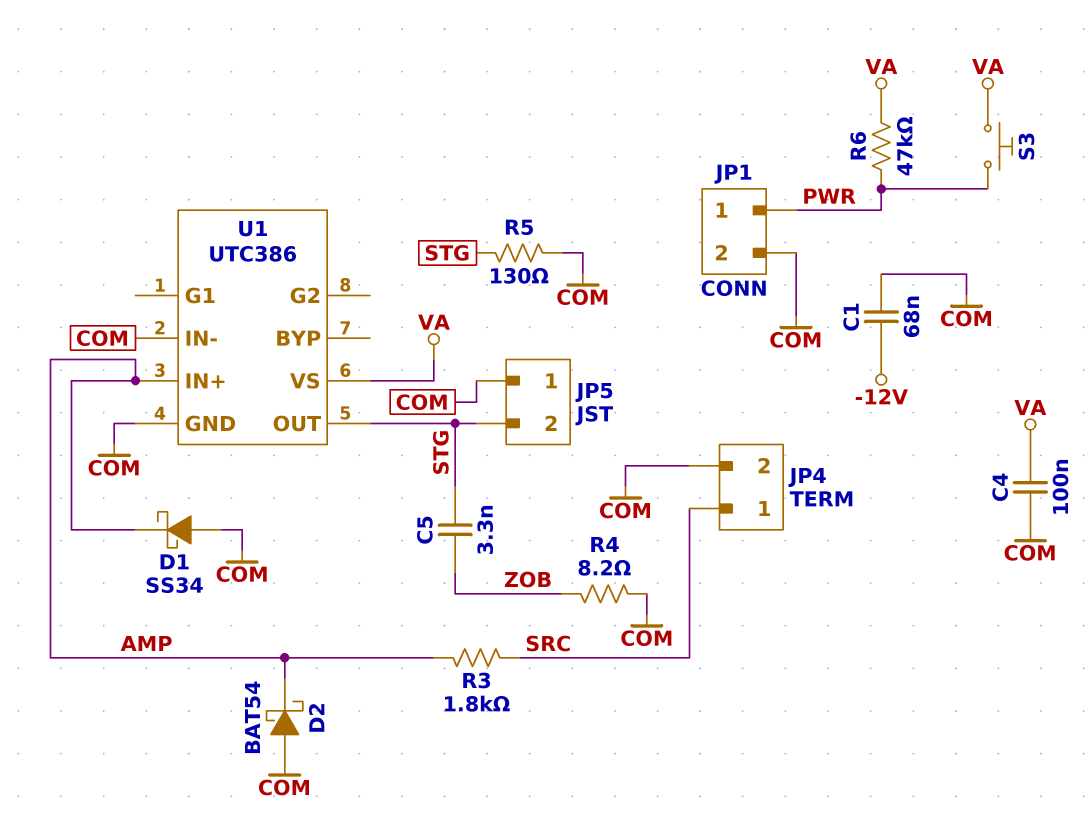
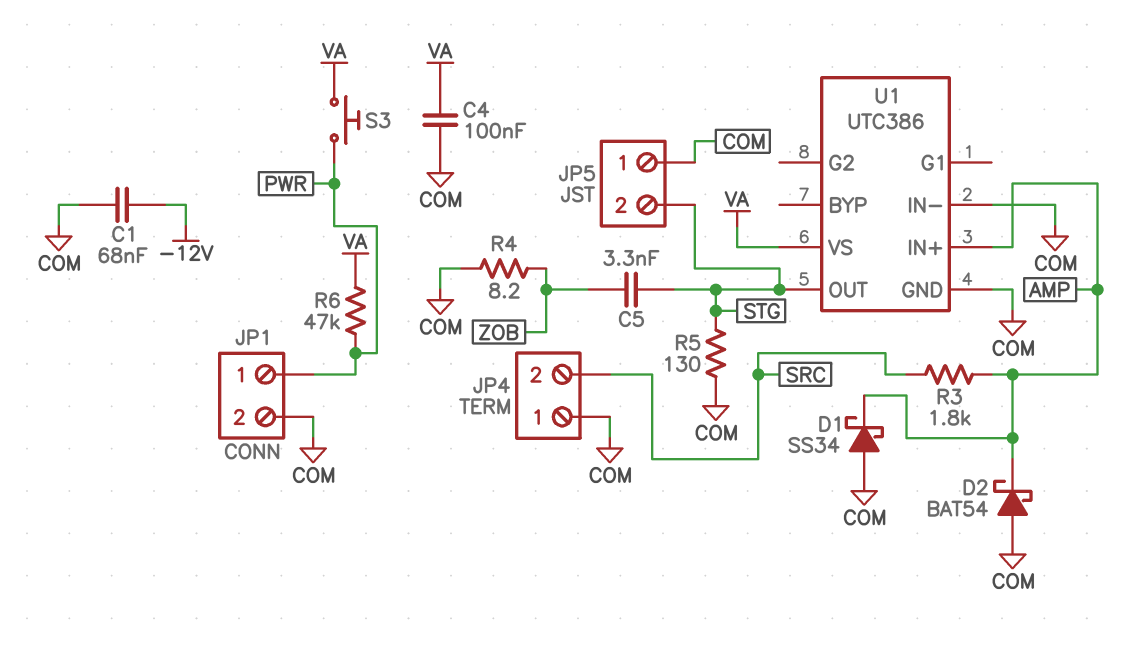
JP4 pin 1: SRC -> COM
JP4 pin 2: COM -> SRC

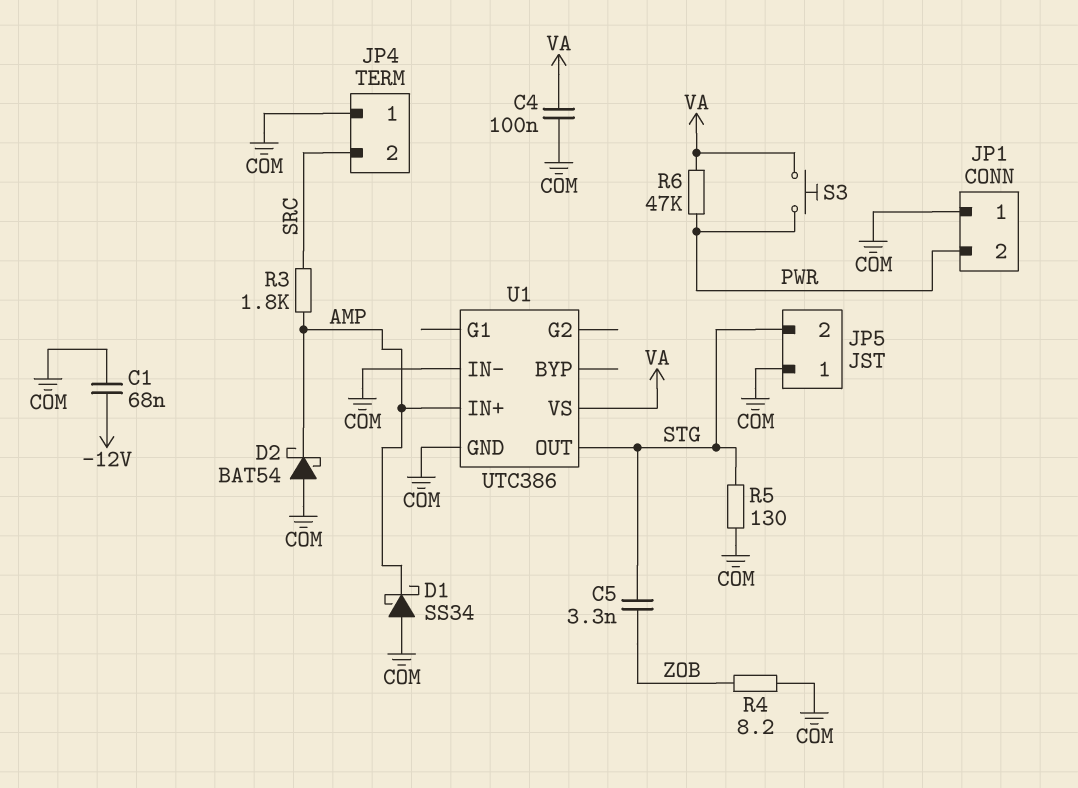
JP1 pin 1: PWR -> COM
JP1 pin 2: COM -> PWR

